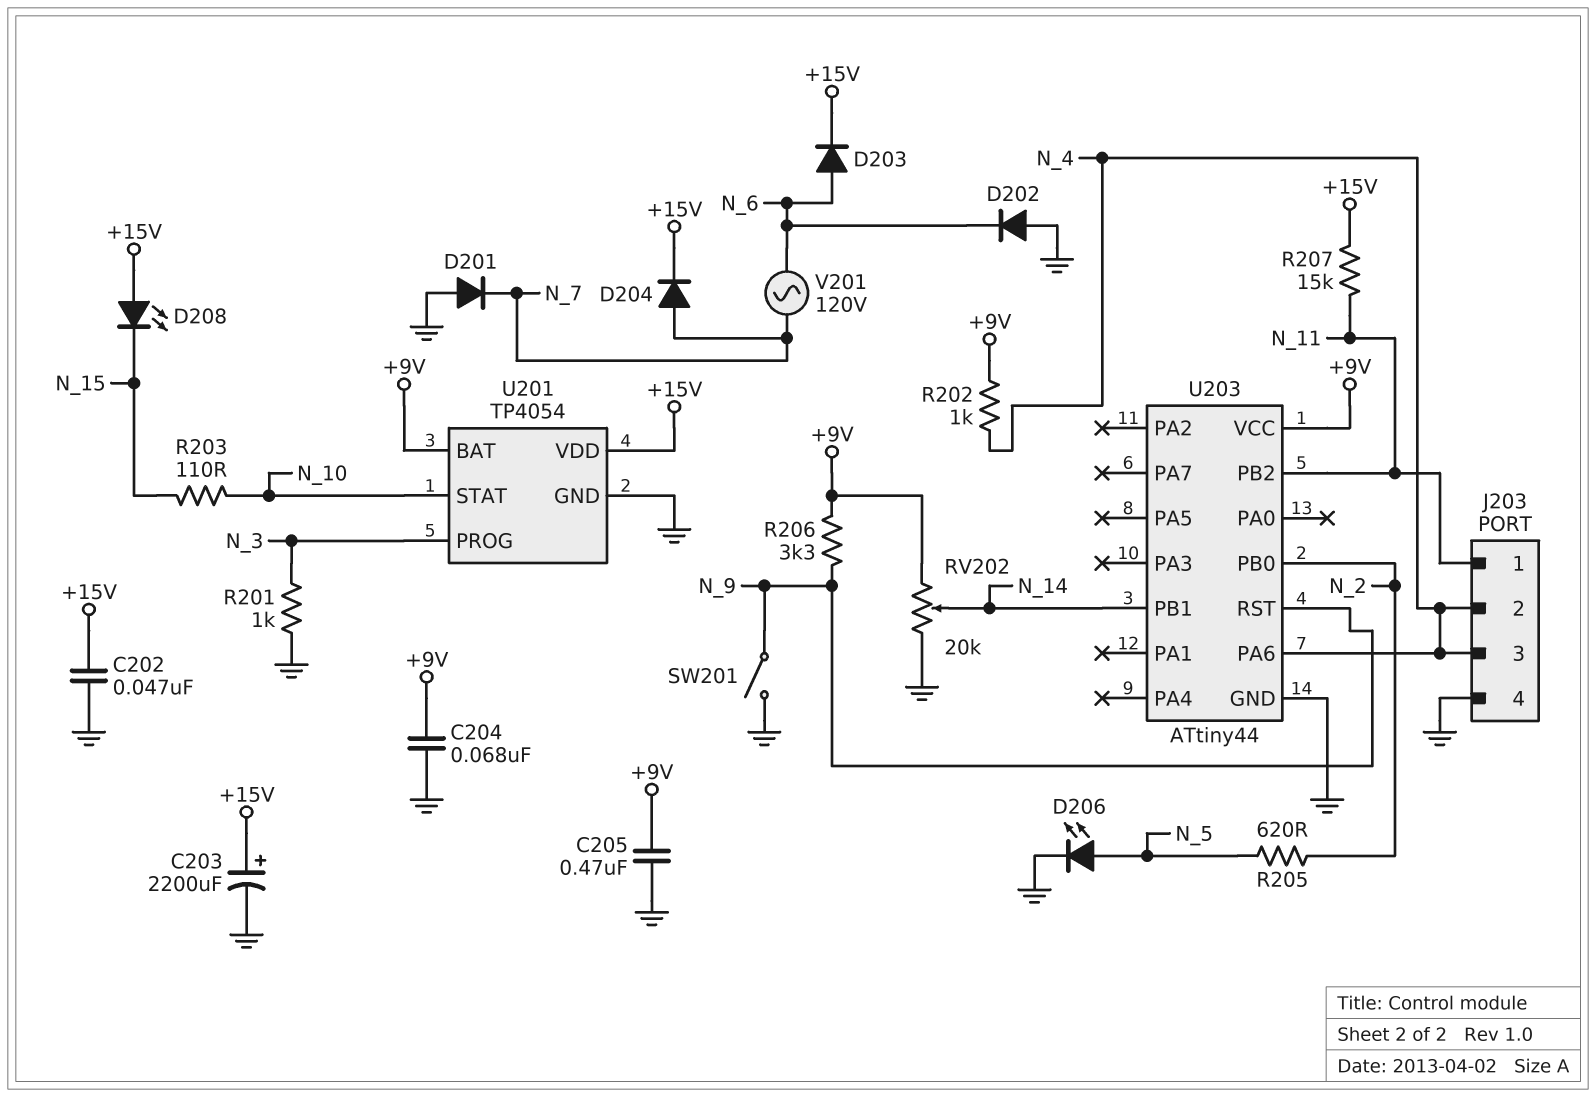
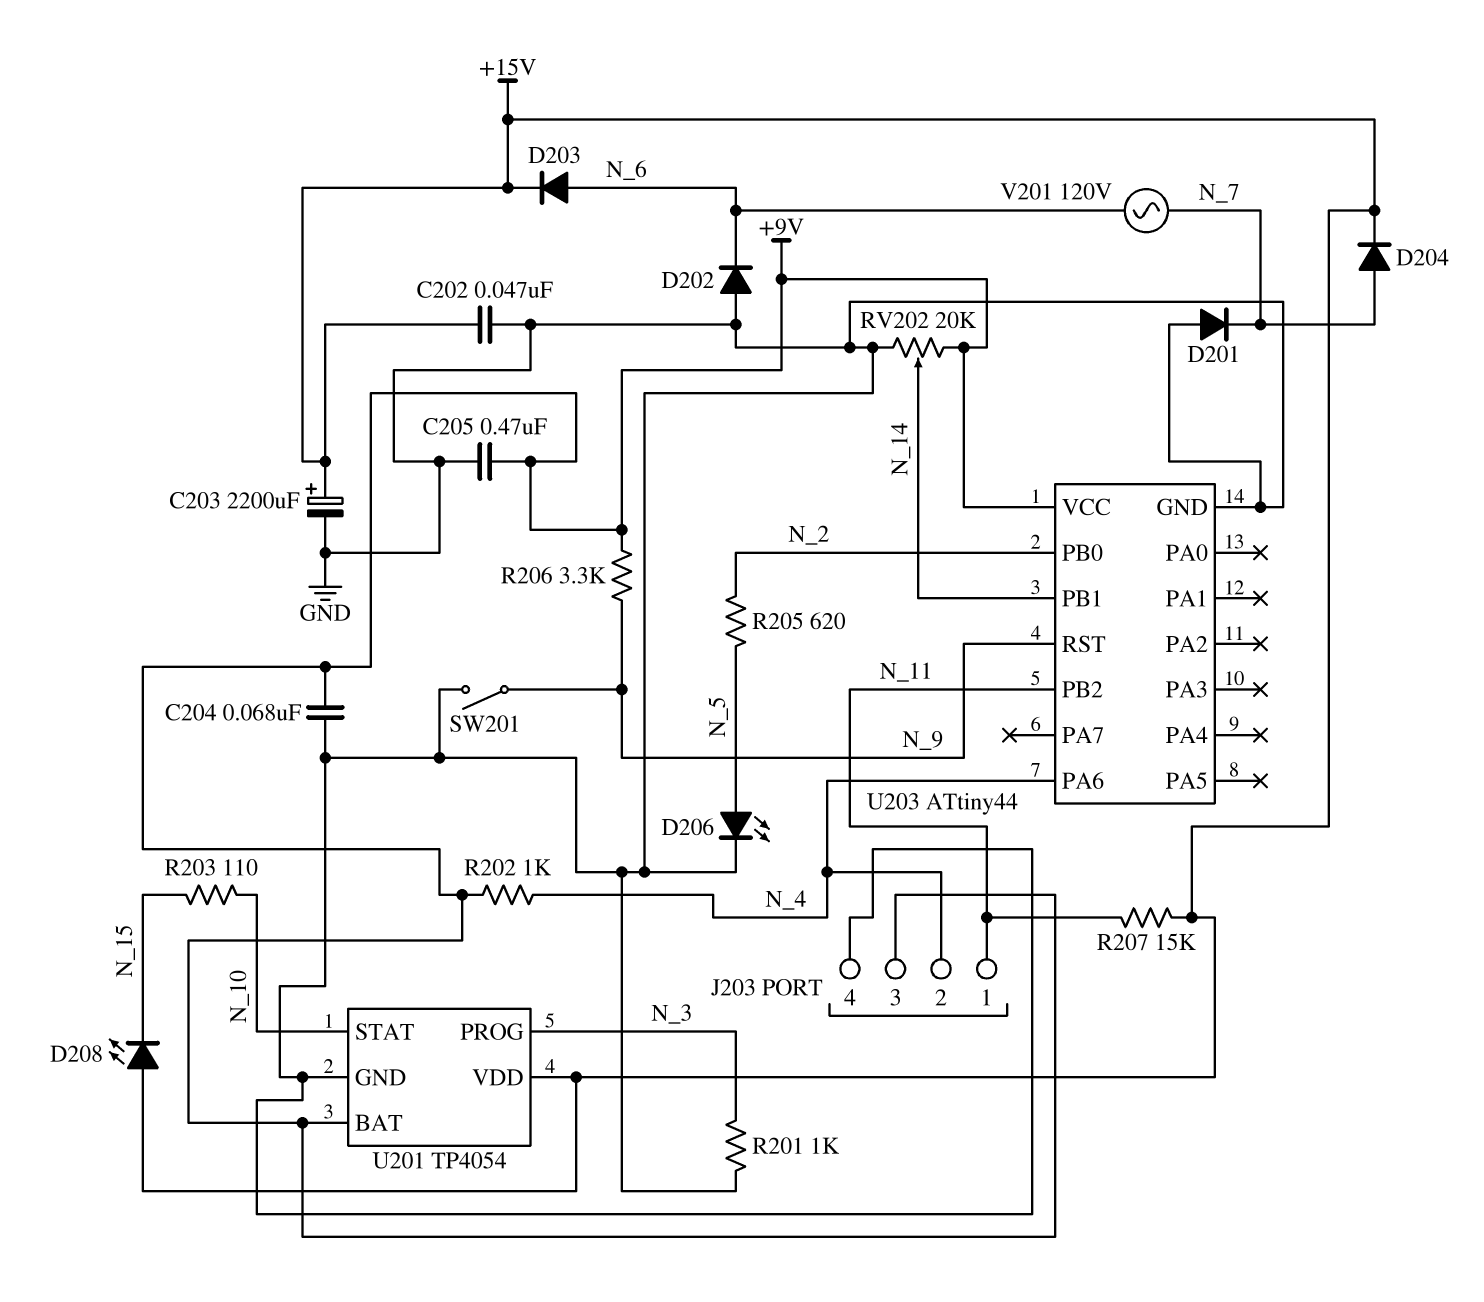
J203 pin 3: N_4 -> +9V

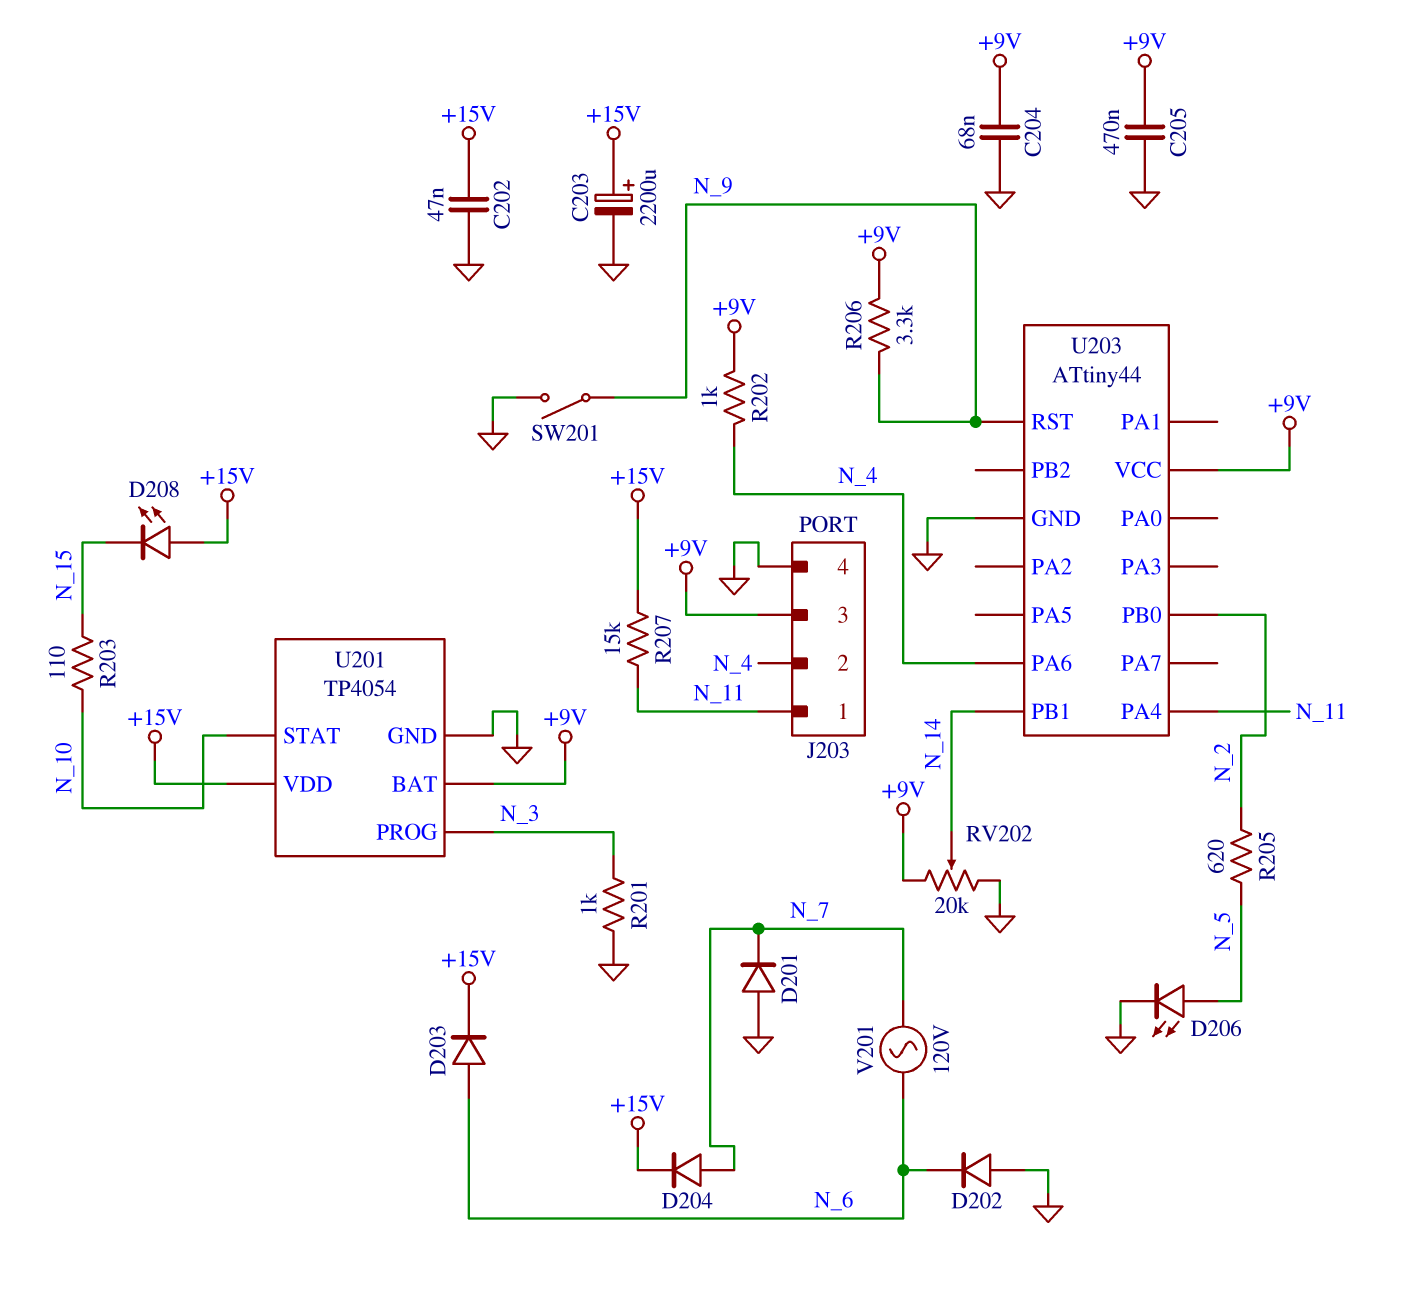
U203 pin PA4: none -> N_11
U203 pin PB2: N_11 -> none

